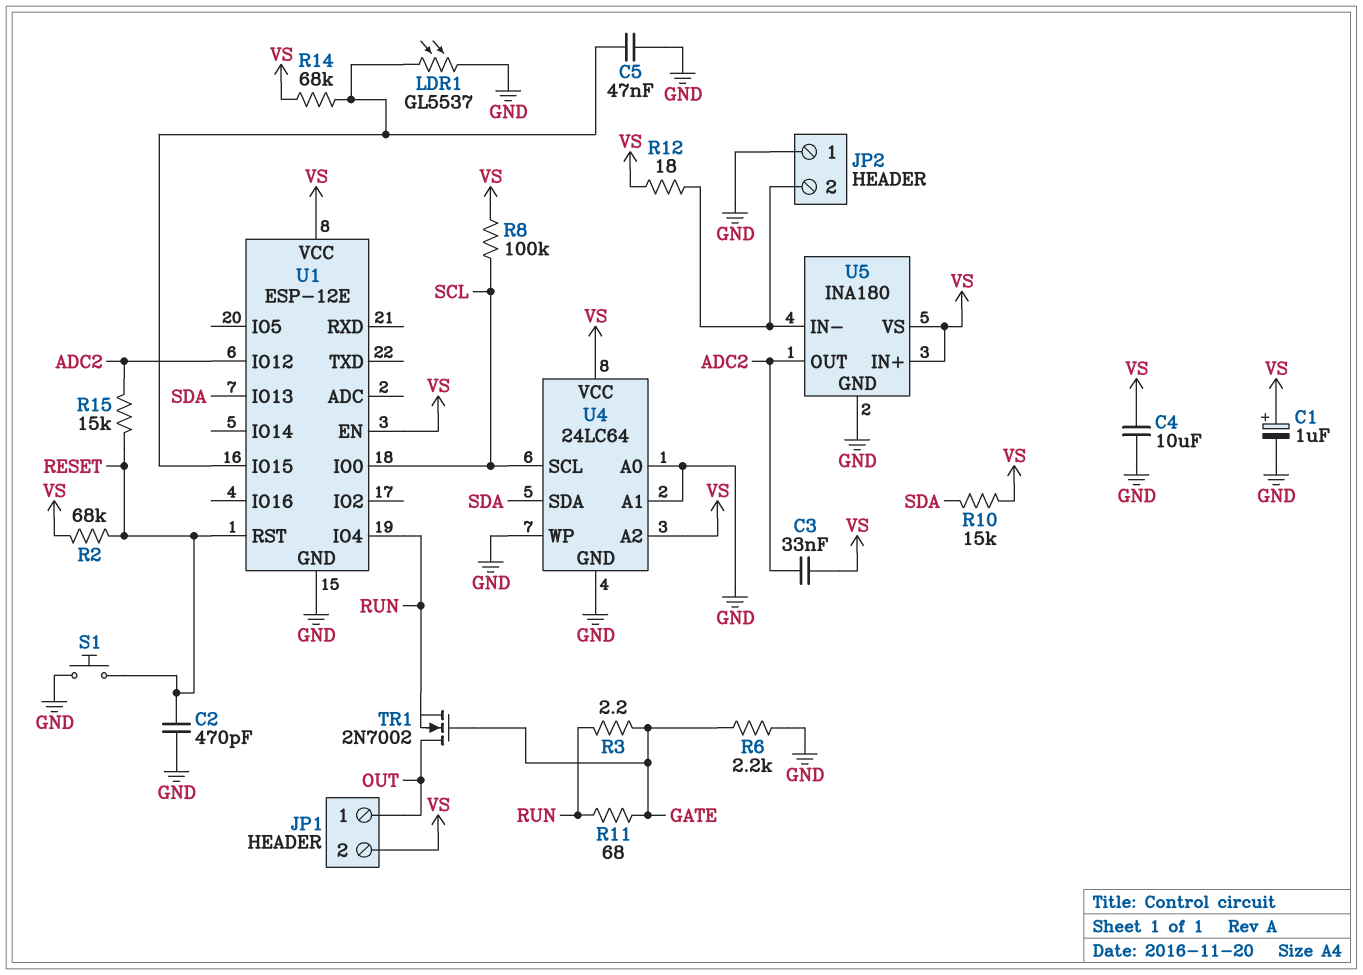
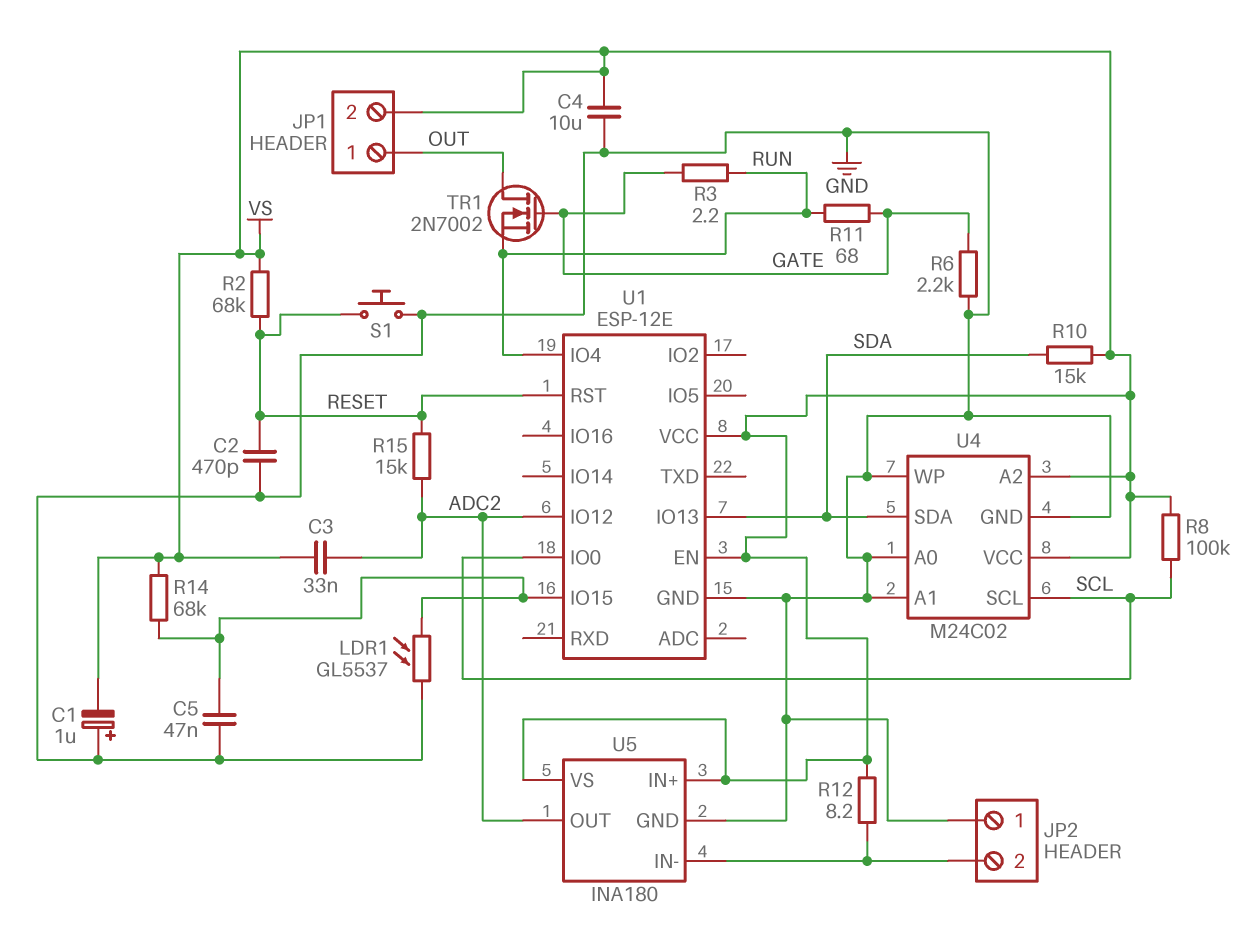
C1: 1uF (plus VS, minus GND) -> 1uF (plus GND, minus VS)
R12: 18 (JP2/2, VS) -> 8.2 (JP2/2, VS)
U4: 24LC64 -> M24C02

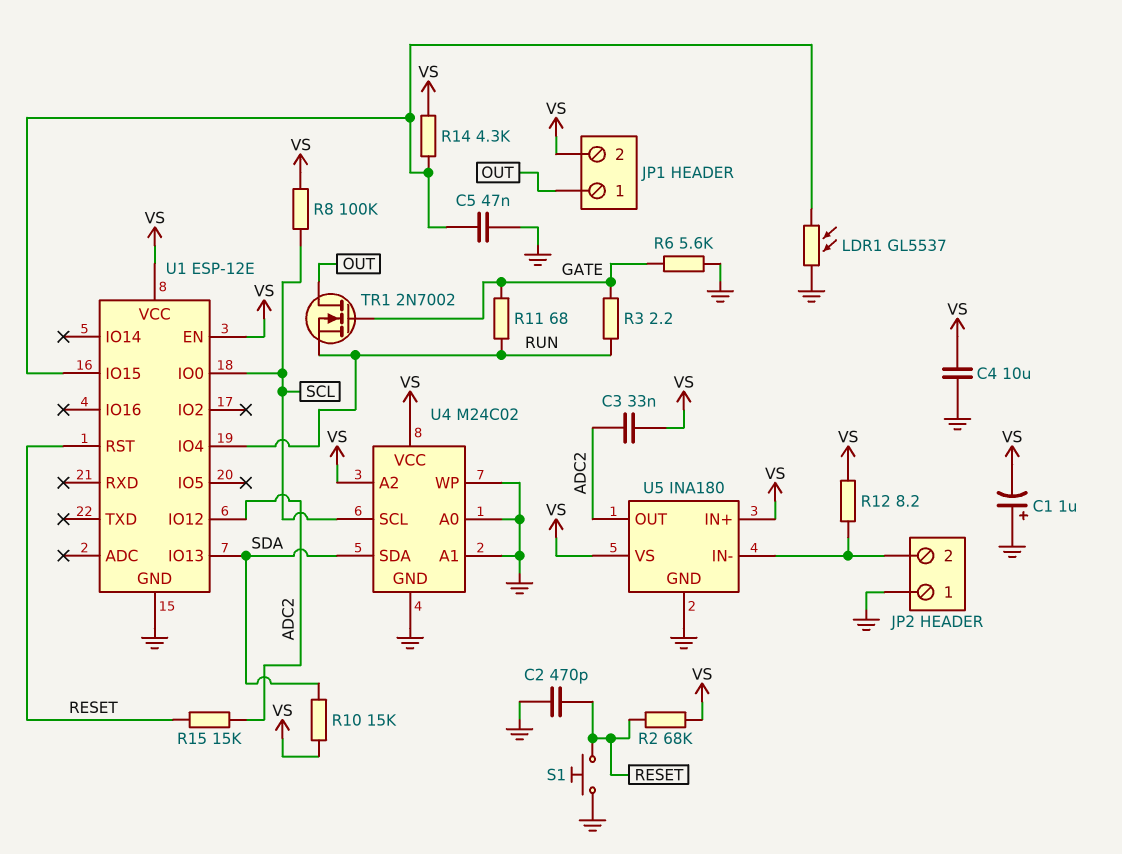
R6: 2.2k (GATE, GND) -> 5.6k (GATE, GND)
R14: 68k (U1/IO15, VS) -> 4.3k (U1/IO15, VS)

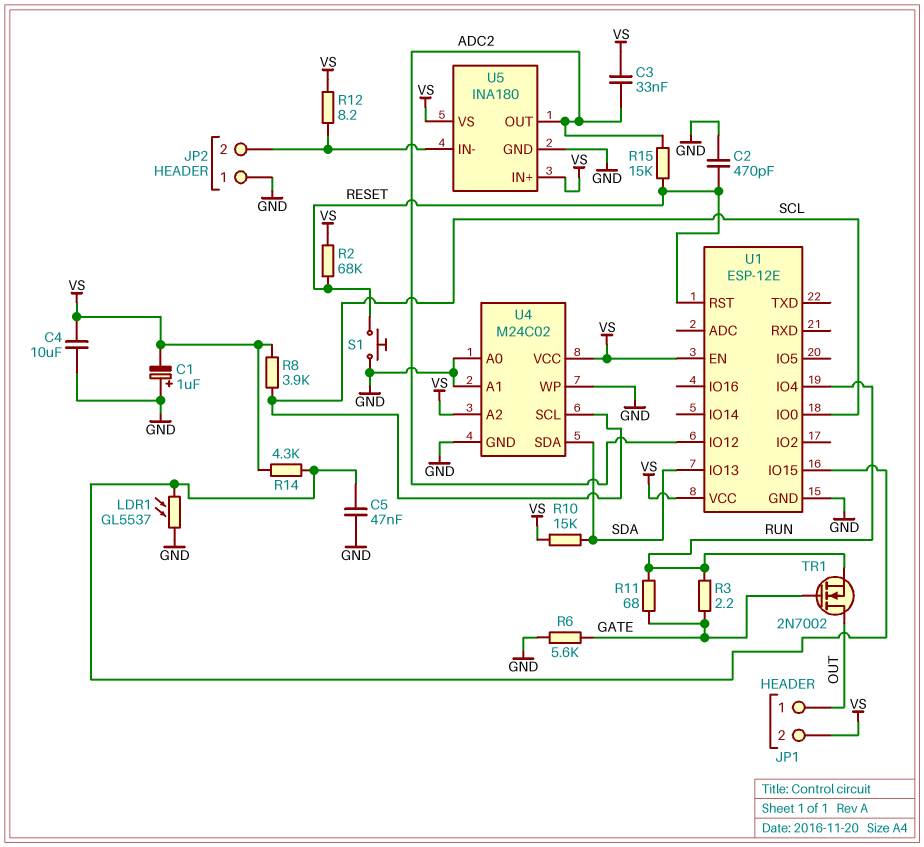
R8: 100k (SCL, VS) -> 3.9k (SCL, VS)

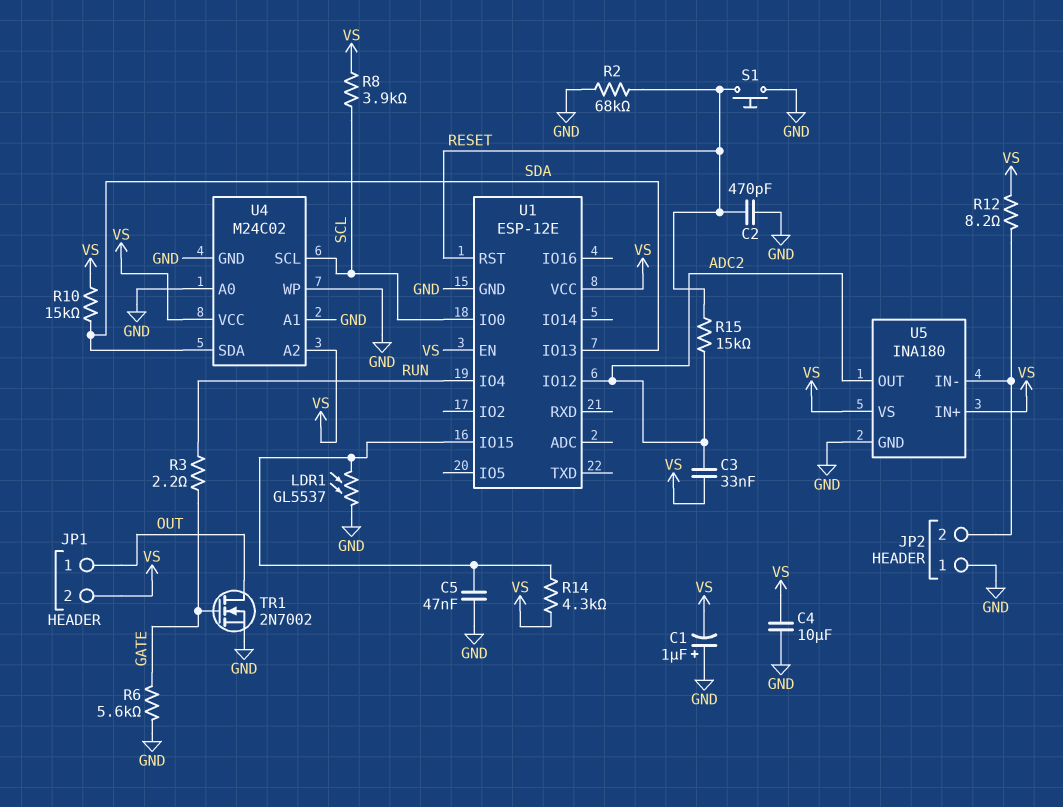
R2: 68k (RESET, VS) -> 68k (GND, RESET)
R11: 68 (GATE, RUN) -> none
TR1: NMOS 2N7002 (G GATE, D OUT, S RUN) -> NMOS 2N7002 (G GATE, D OUT, S GND)

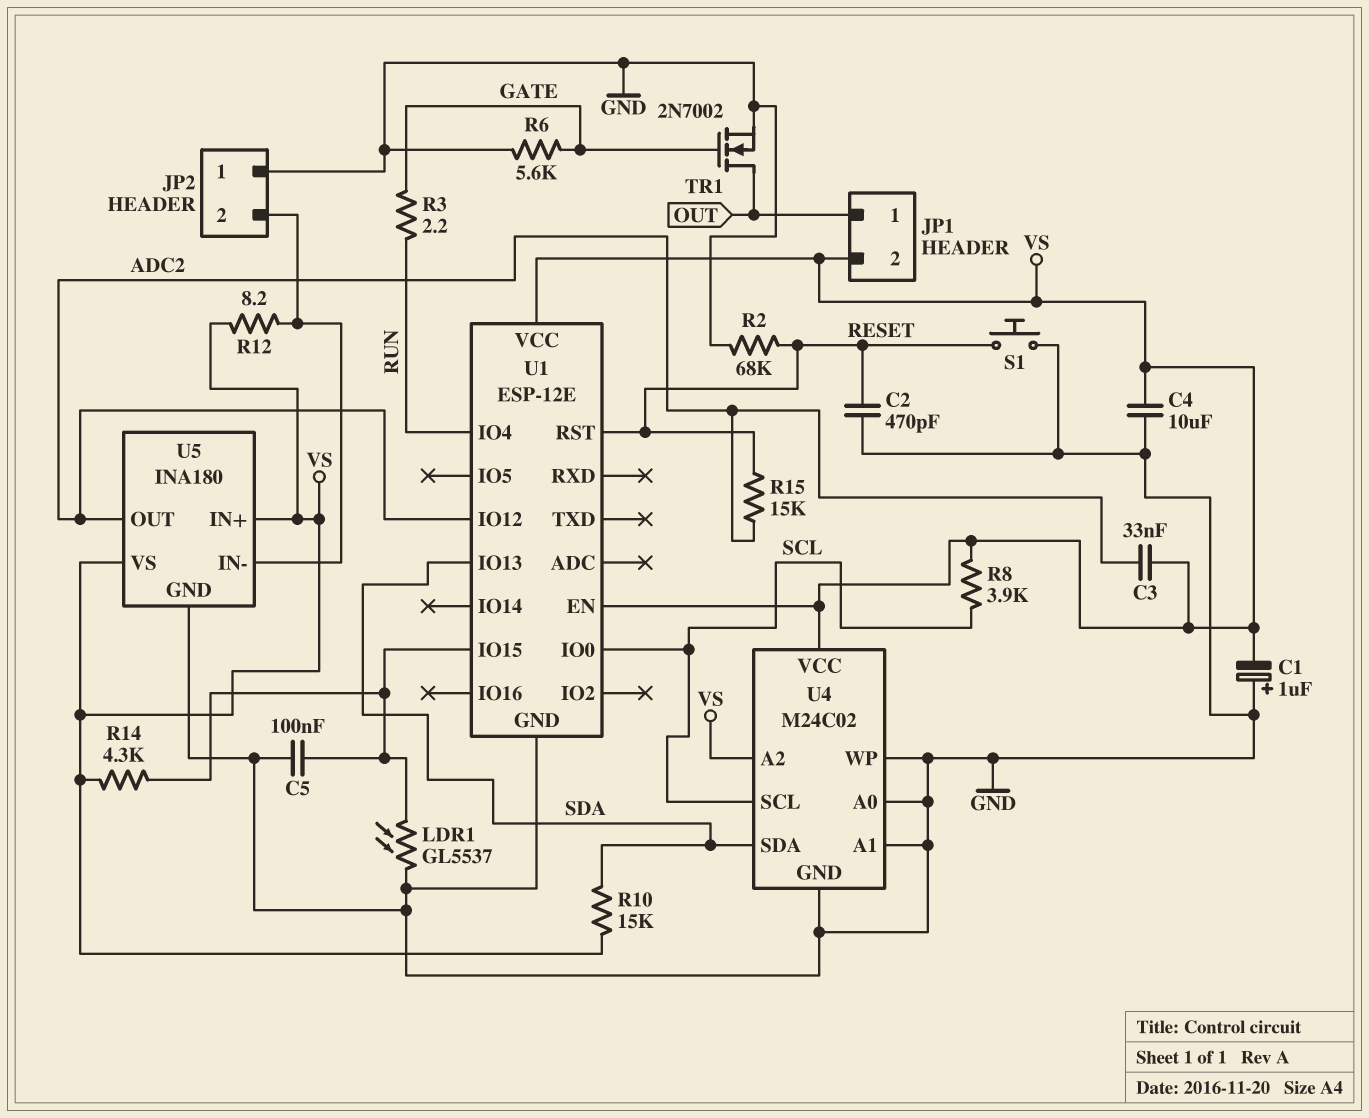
C5: 47nF (GND, U1/IO15) -> 100nF (GND, U1/IO15)

